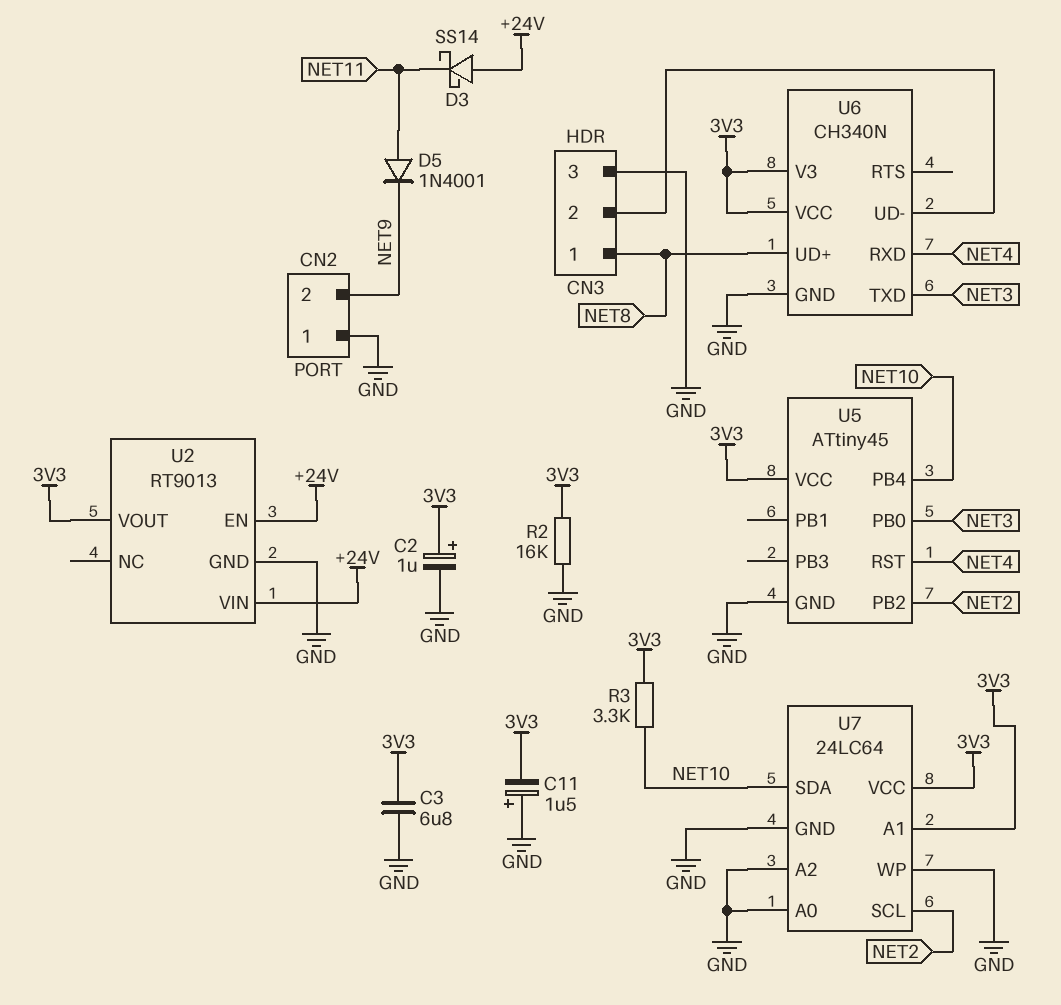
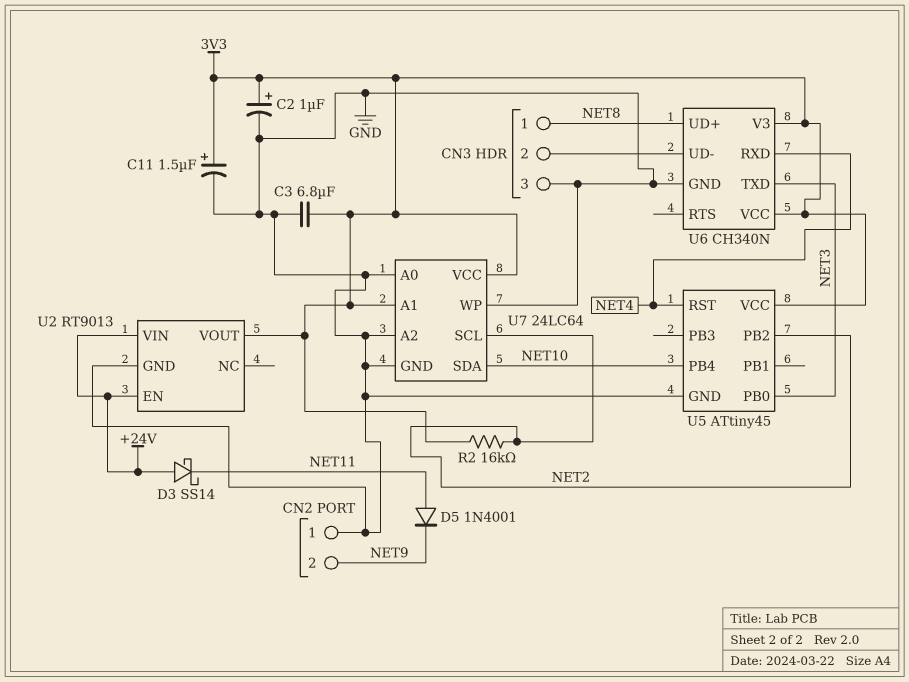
C11: 1.5uF (plus GND, minus 3V3) -> 1.5uF (plus 3V3, minus GND)
R2: 16k (3V3, GND) -> 16k (3V3, NET2)
R3: 3.3k (3V3, NET10) -> none

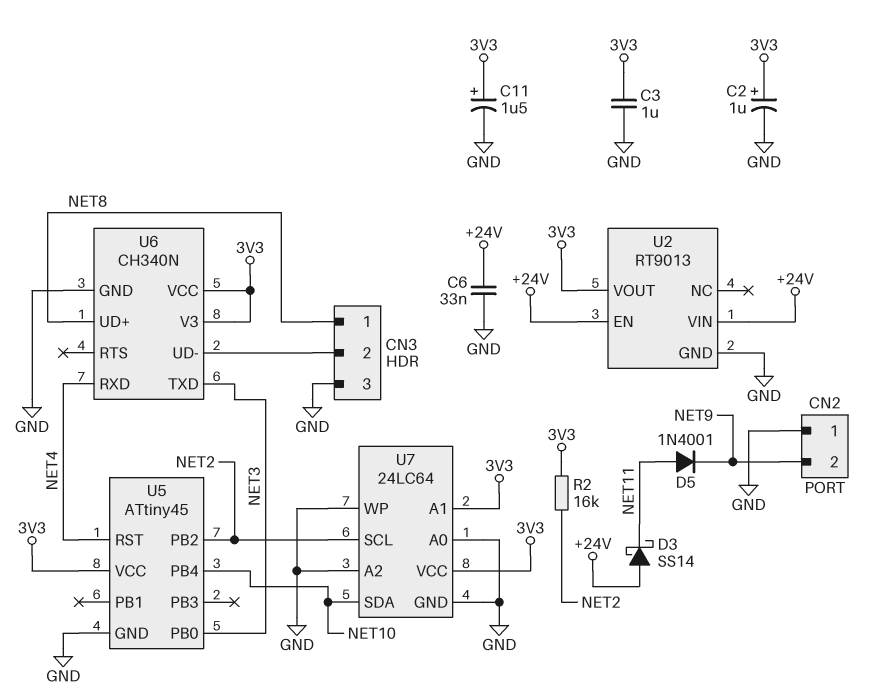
C3: 6.8uF (3V3, GND) -> 1uF (3V3, GND)
C6: none -> 33nF (+24V, GND)

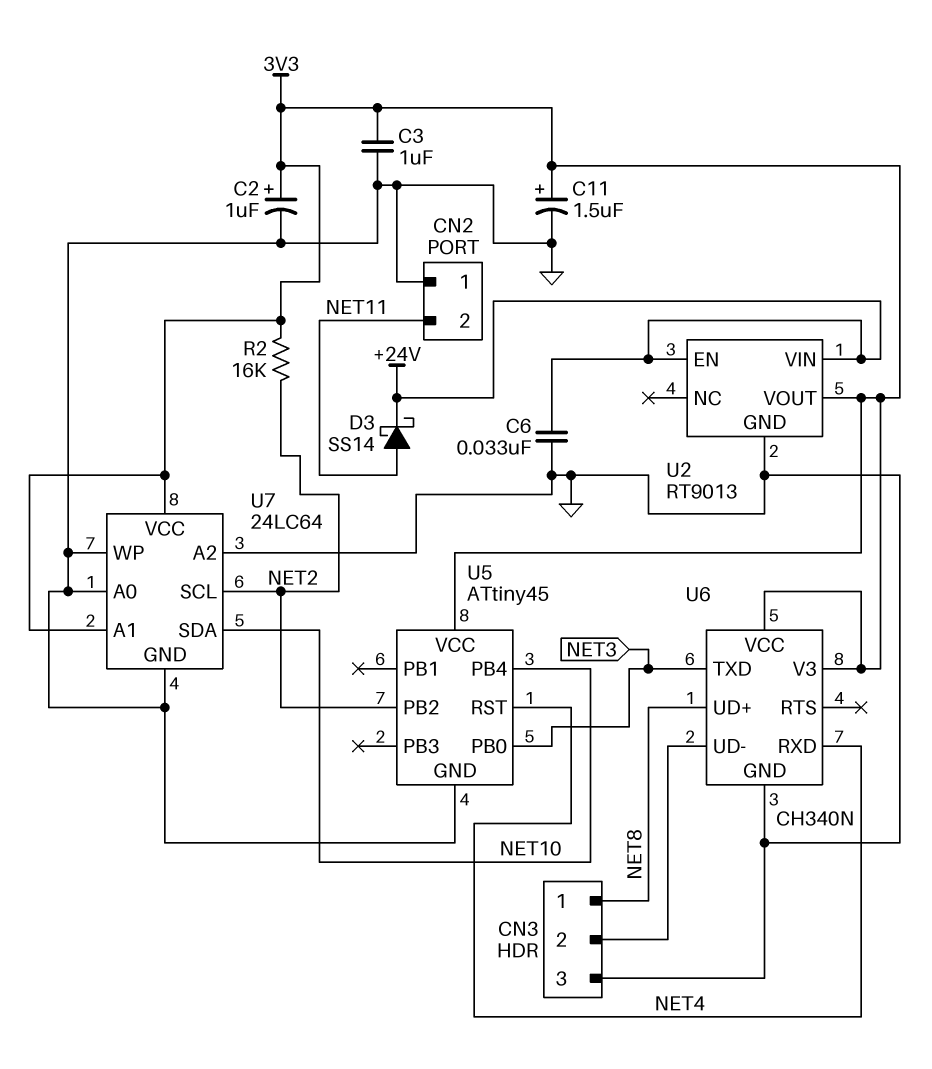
CN2 pin 2: NET9 -> NET11
D3: schottky SS14 (A +24V, K NET11) -> schottky SS14 (A NET11, K +24V)
D5: diode 1N4001 (A NET11, K NET9) -> none

